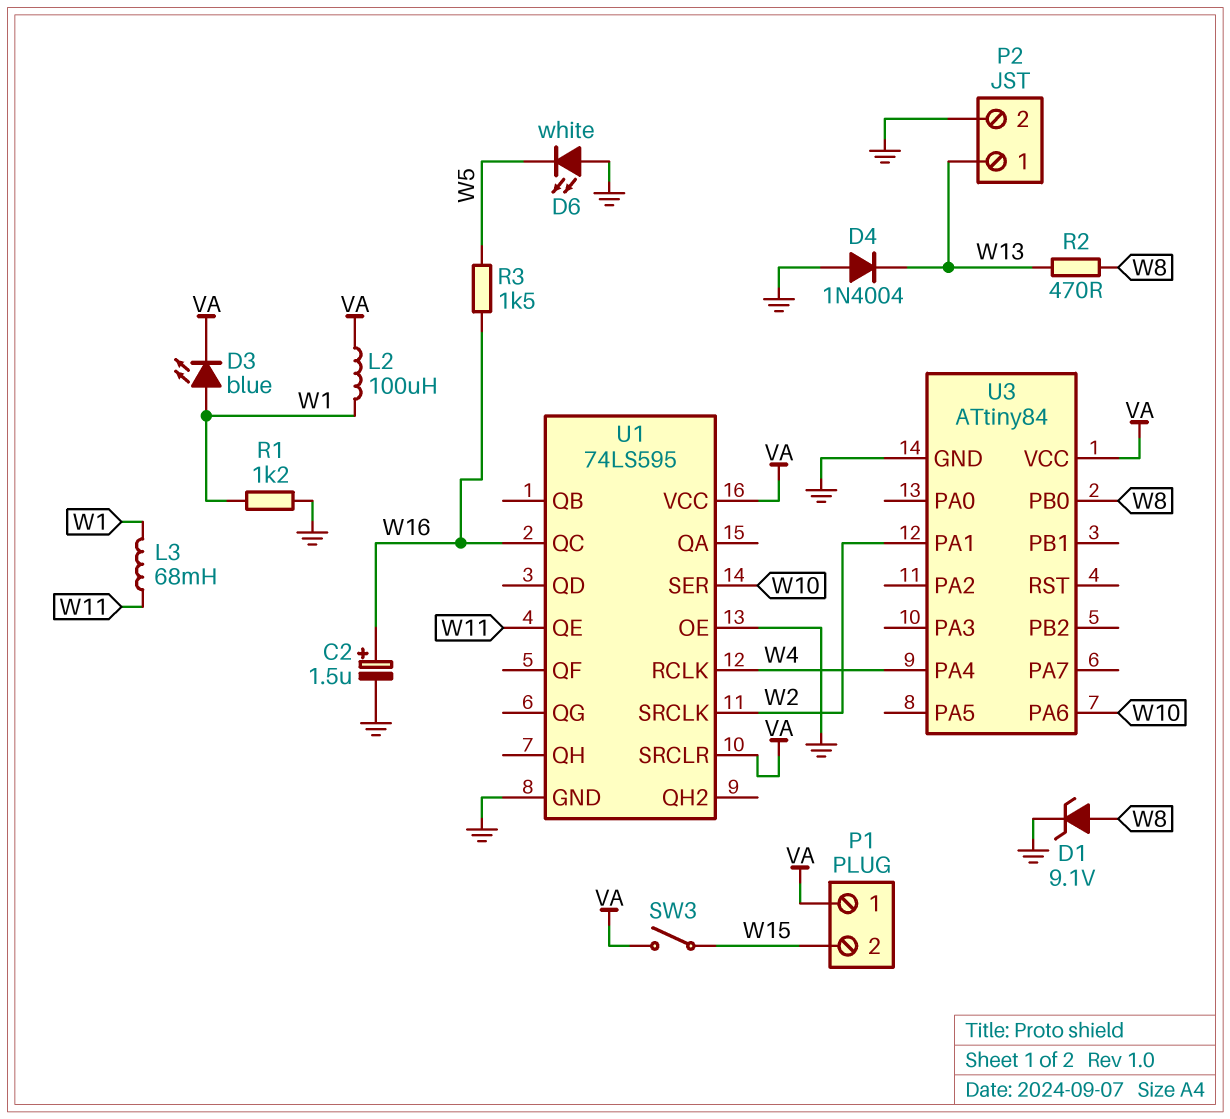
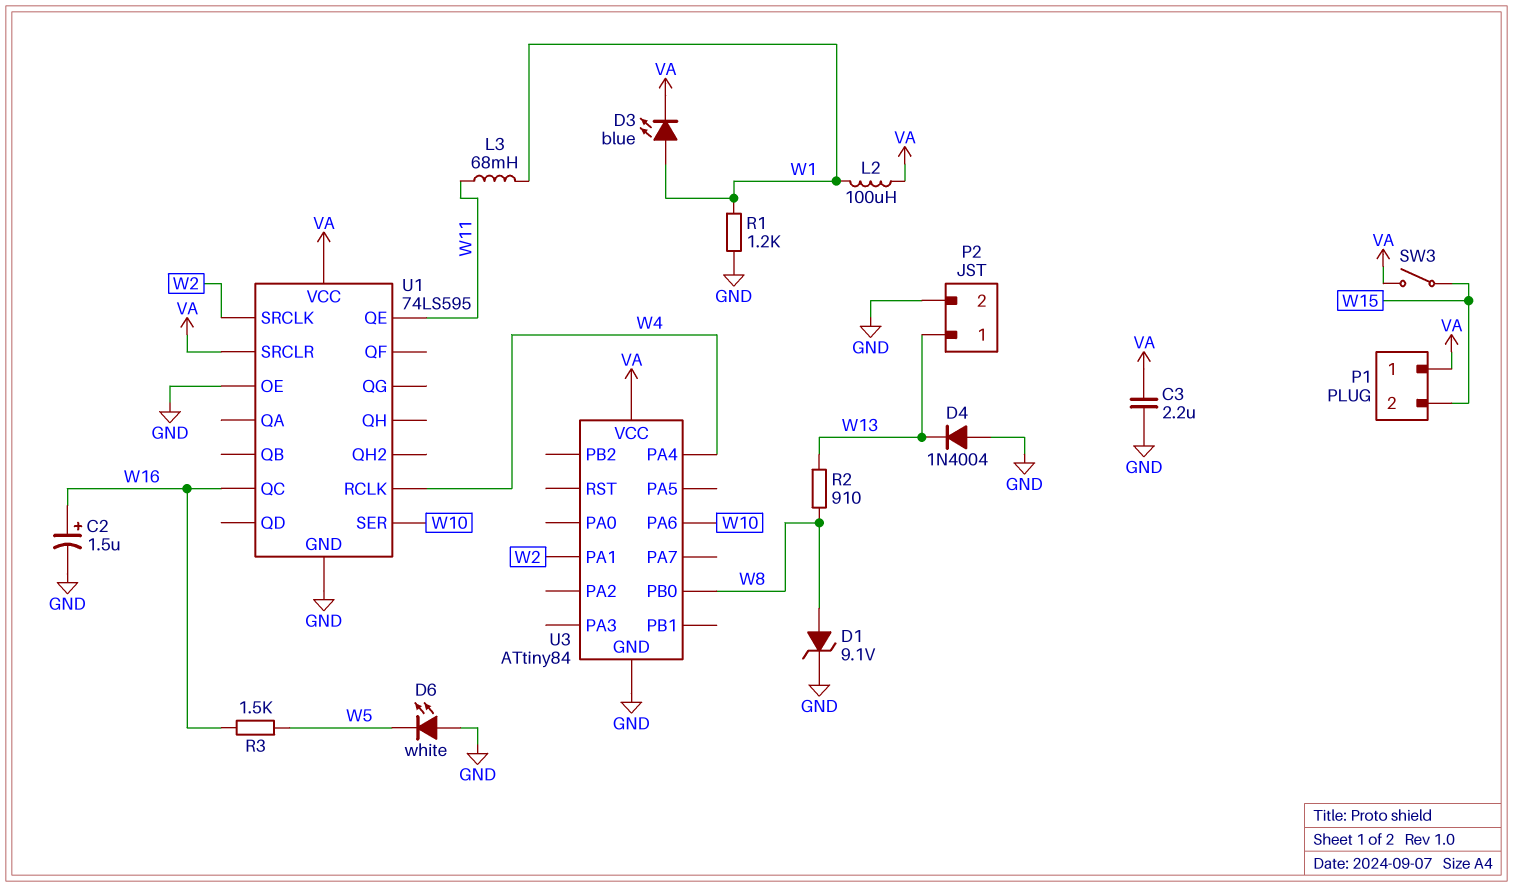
C3: none -> 2.2uF (GND, VA)
R2: 470 (W8, W13) -> 910 (W8, W13)

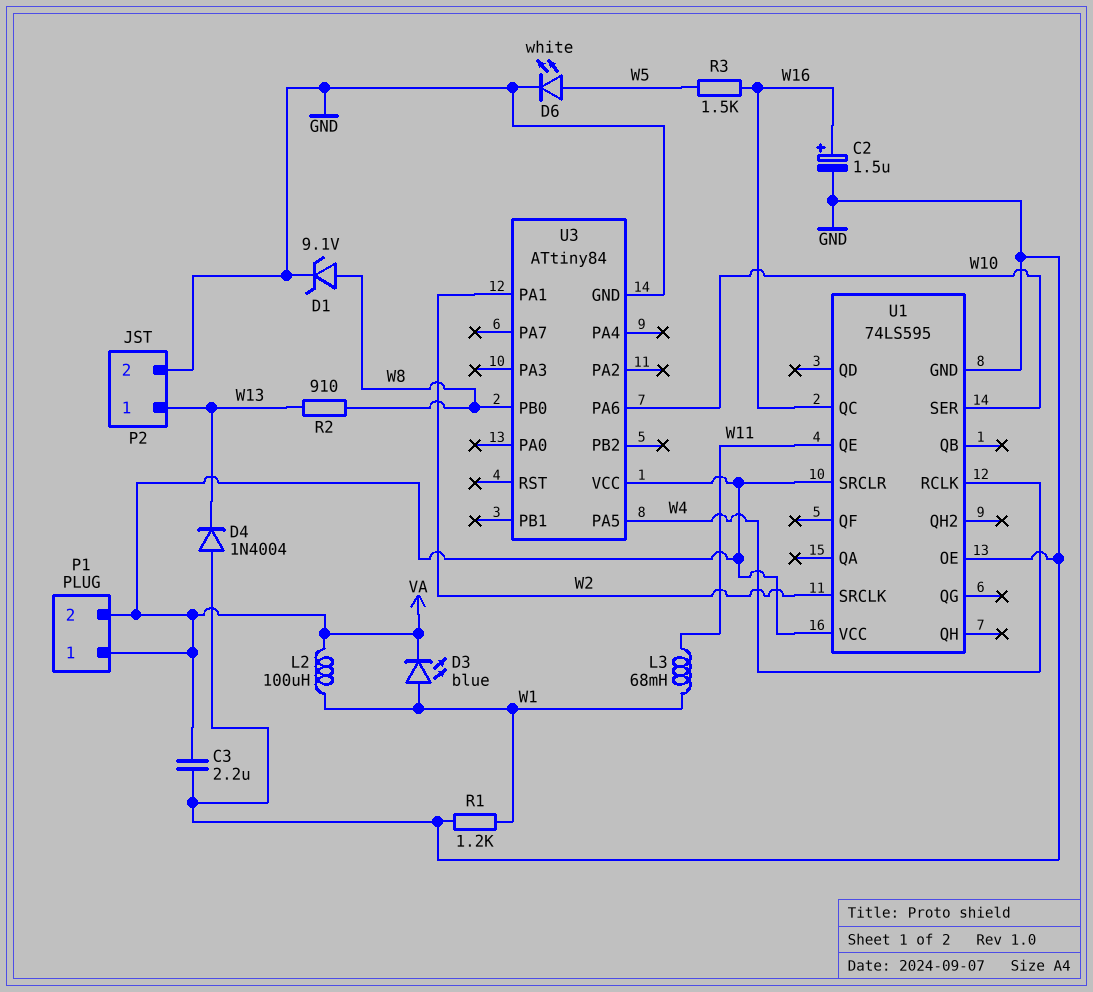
D6: LED white (A GND, K W5) -> LED white (A W5, K GND)
P1 pin 2: W15 -> VA
SW3: switch (VA, W15) -> none
U3 pin PA4: W4 -> none
U3 pin PA5: none -> W4

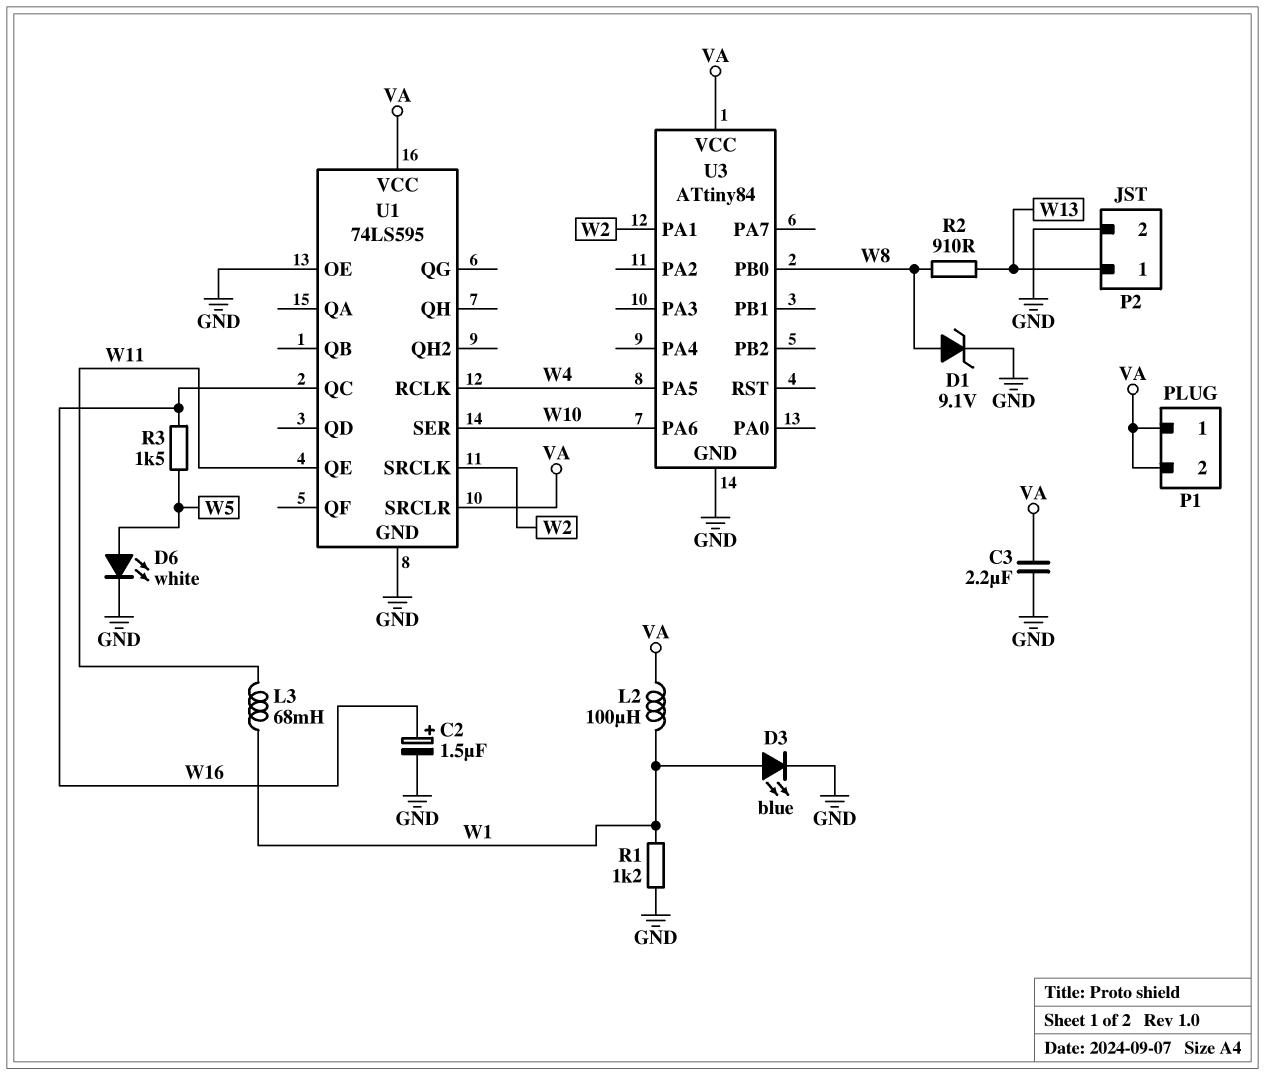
D3: LED blue (A W1, K VA) -> LED blue (A W1, K GND)
D4: diode 1N4004 (A GND, K W13) -> none

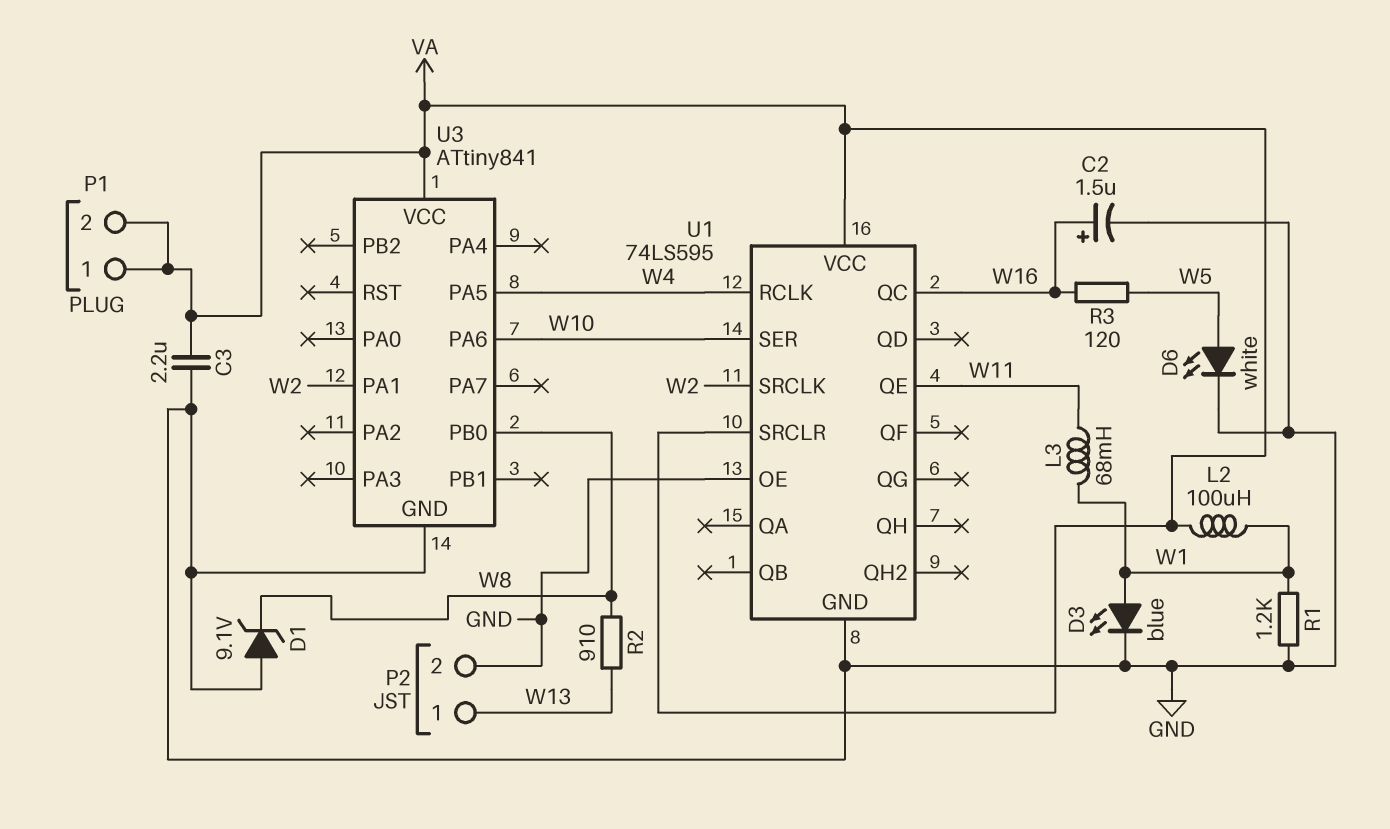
D1: zener 9.1V (A W8, K GND) -> zener 9.1V (A GND, K W8)
R3: 1.5k (W5, W16) -> 120 (W5, W16)
U3: ATtiny84 -> ATtiny841

